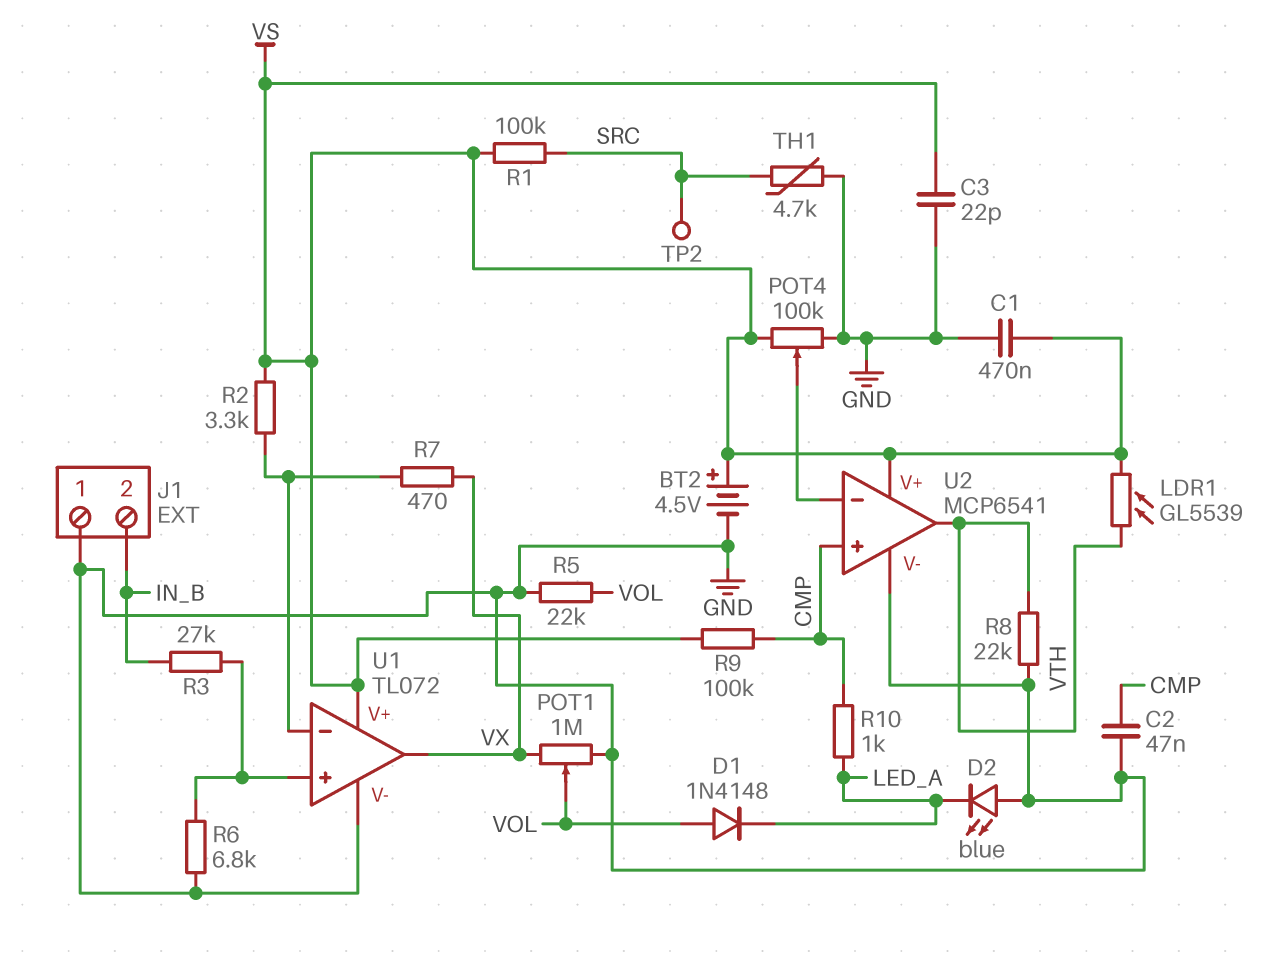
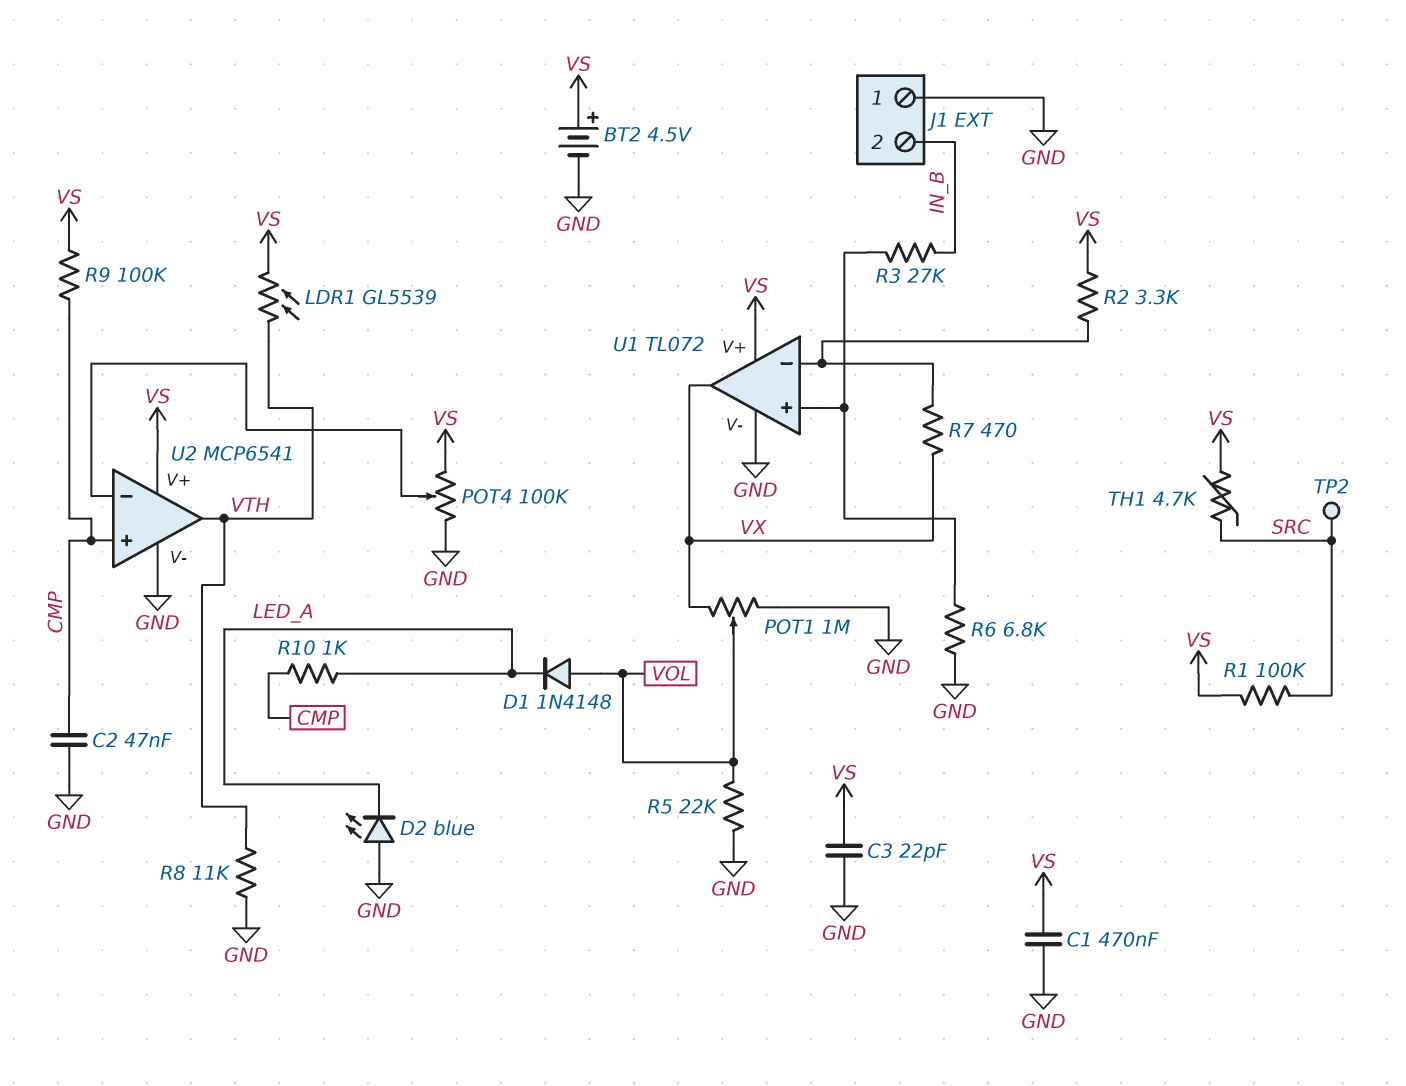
R8: 22k (GND, VTH) -> 11k (GND, VTH)
TH1: 4.7k (GND, SRC) -> 4.7k (SRC, VS)

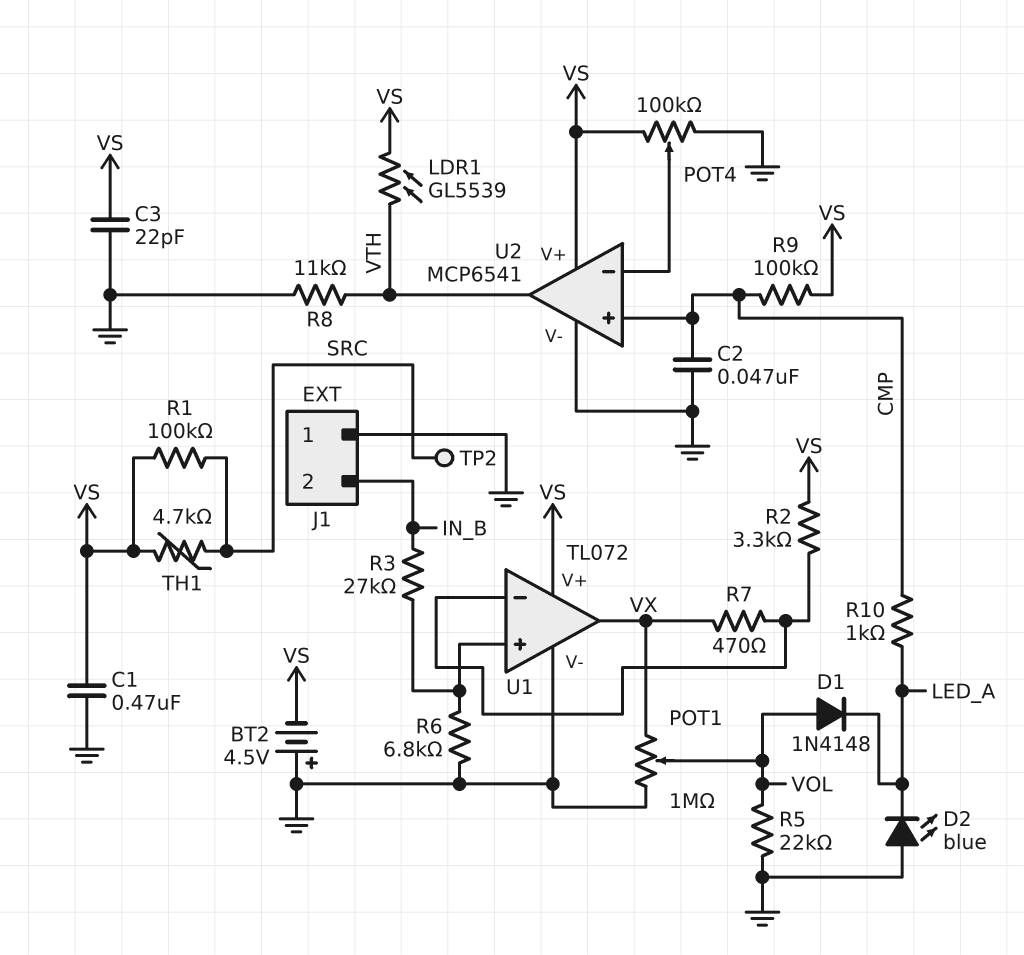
BT2: 4.5V (plus VS, minus GND) -> 4.5V (plus GND, minus VS)

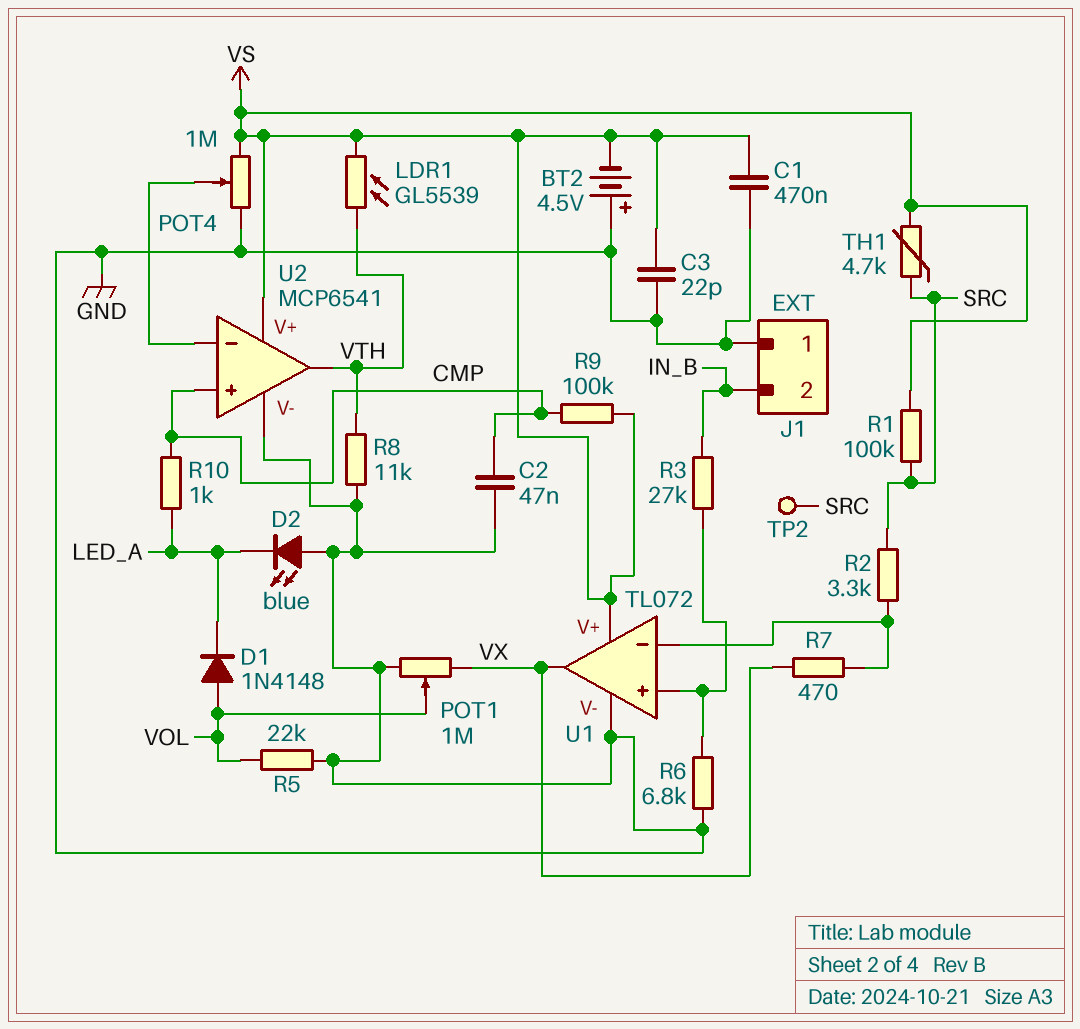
POT4: 100k (GND, VS, wiper U2/in-) -> 1M (GND, VS, wiper U2/in-)
R2: 3.3k (U1/in-, VS) -> 3.3k (SRC, U1/in-)

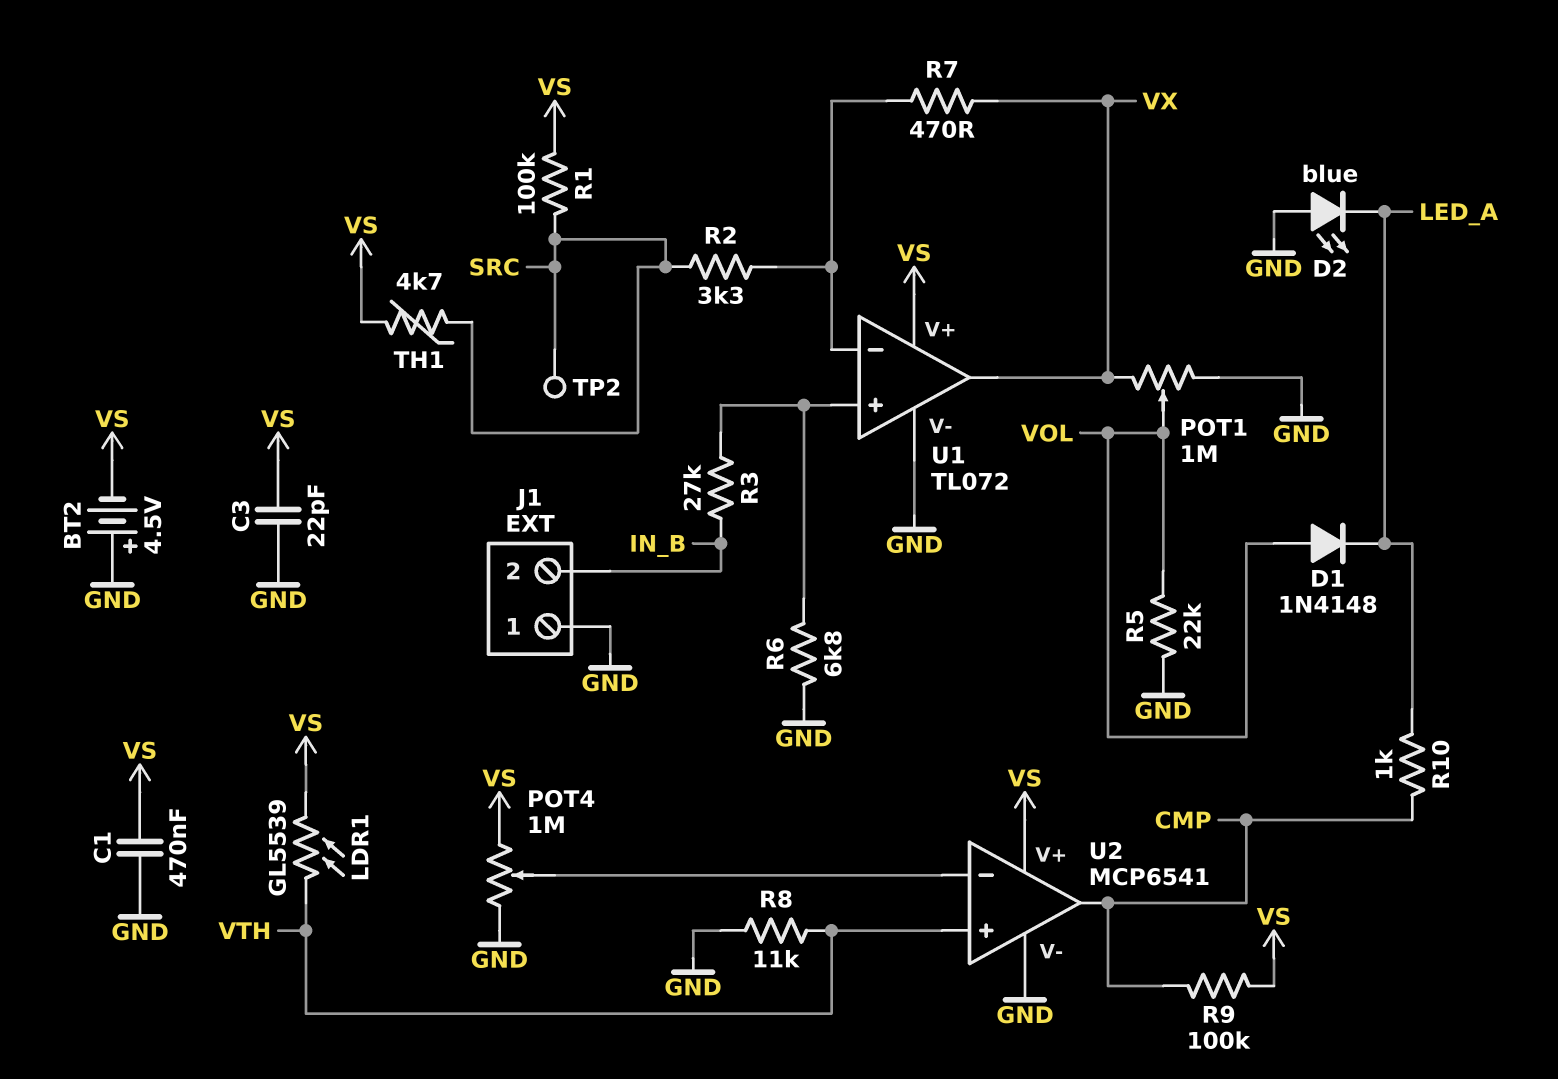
C2: 47nF (CMP, GND) -> none
U2 pin in+: CMP -> VTH
U2 pin out: VTH -> CMP

